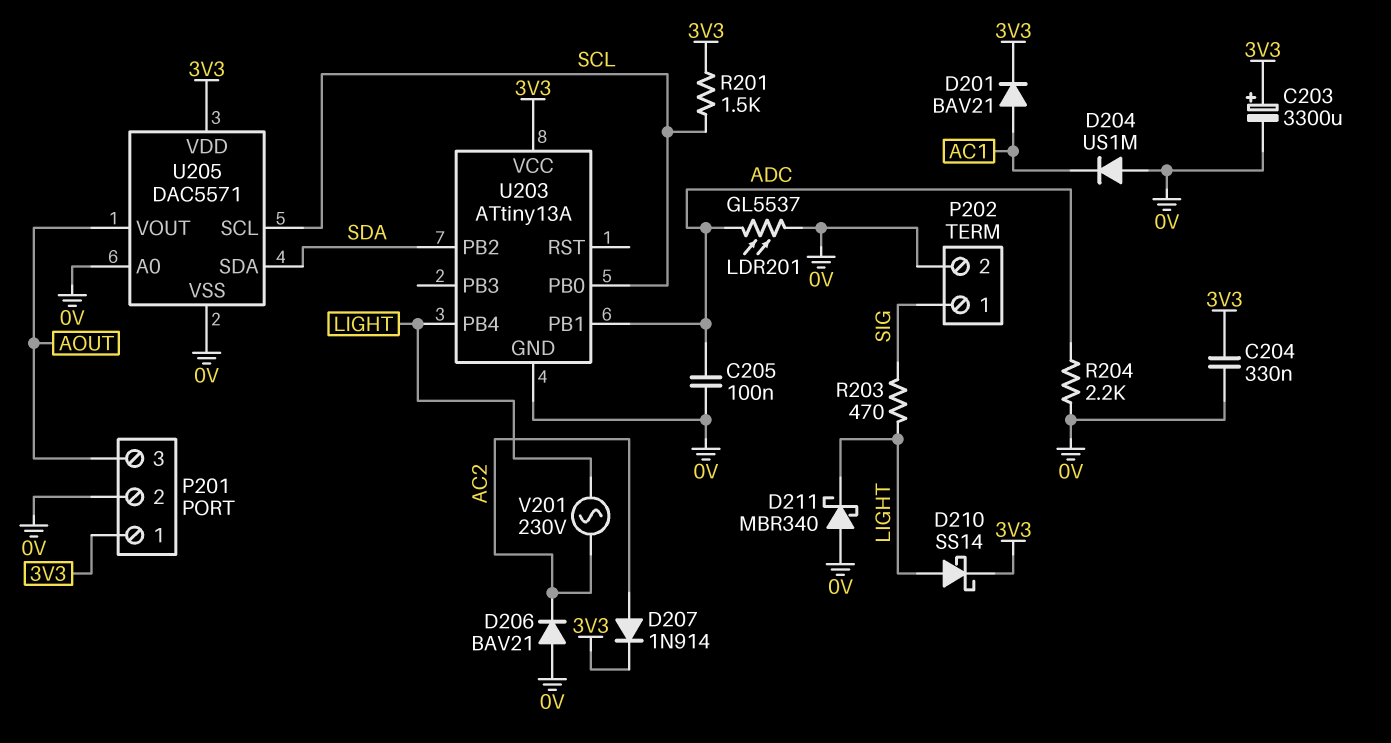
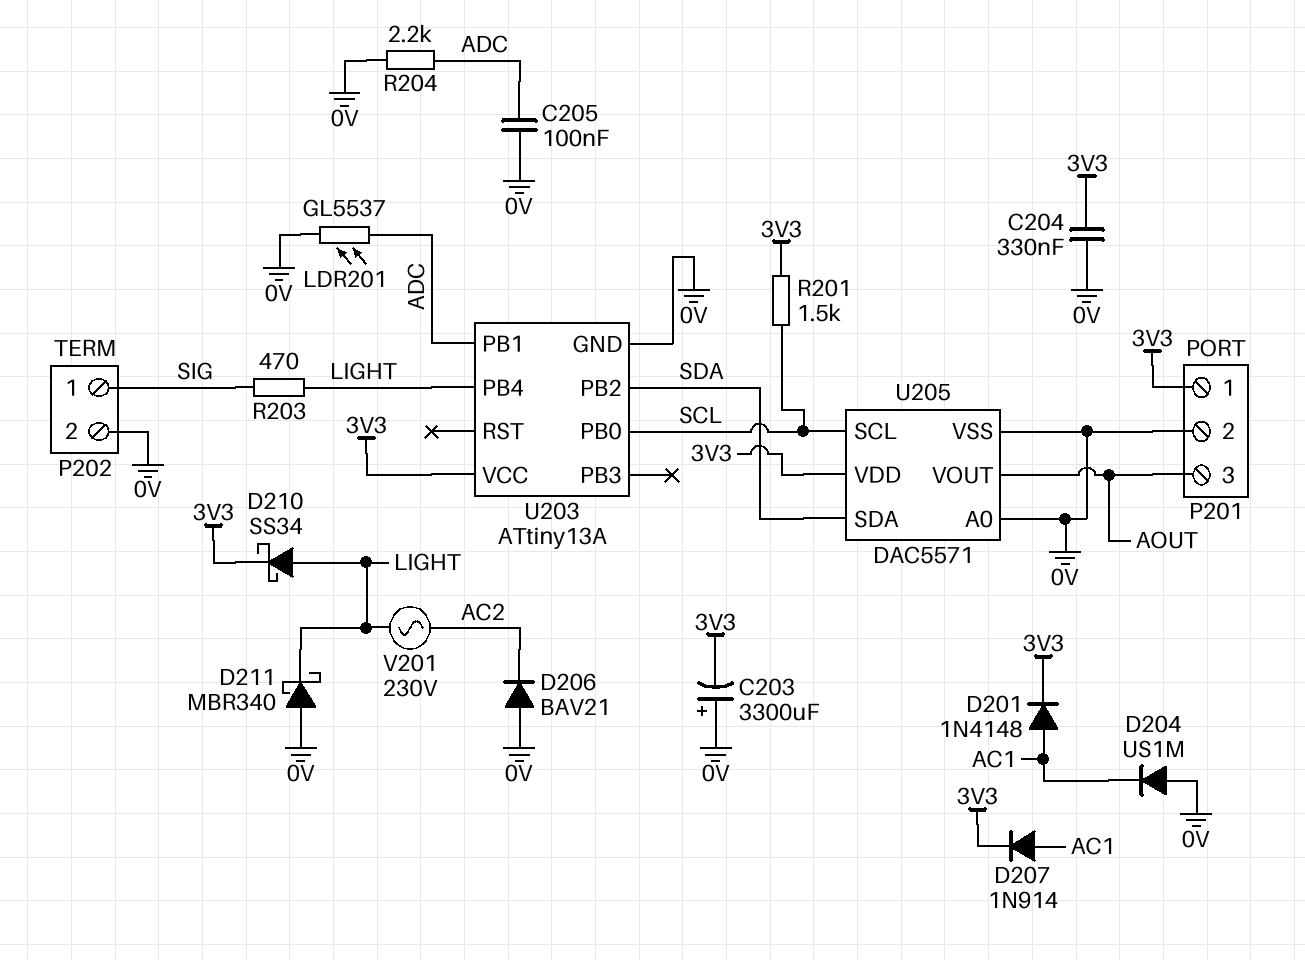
C203: 3300uF (plus 3V3, minus 0V) -> 3300uF (plus 0V, minus 3V3)
D201: diode BAV21 (A AC1, K 3V3) -> diode 1N4148 (A AC1, K 3V3)
D207: diode 1N914 (A AC2, K 3V3) -> diode 1N914 (A AC1, K 3V3)
D210: schottky SS14 (A LIGHT, K 3V3) -> schottky SS34 (A LIGHT, K 3V3)

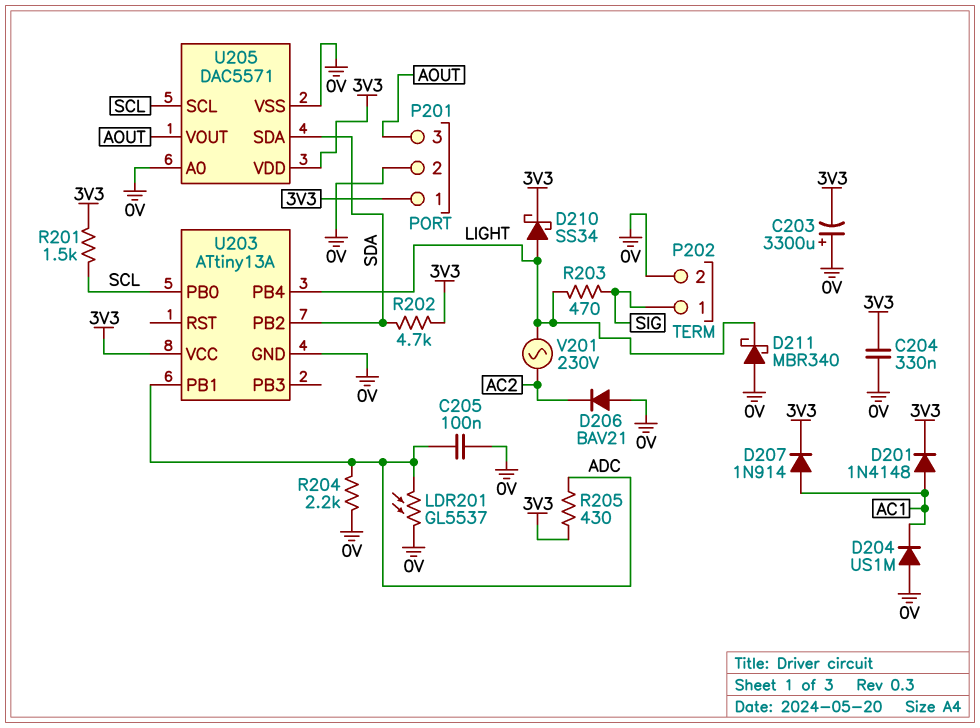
R202: none -> 4.7k (3V3, SDA)
R205: none -> 430 (3V3, ADC)

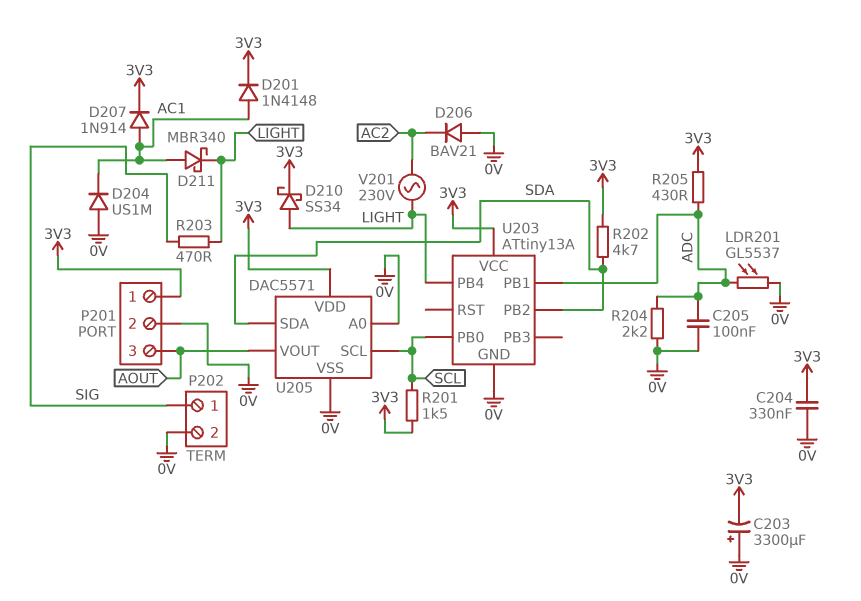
D211: schottky MBR340 (A 0V, K LIGHT) -> schottky MBR340 (A AC1, K LIGHT)

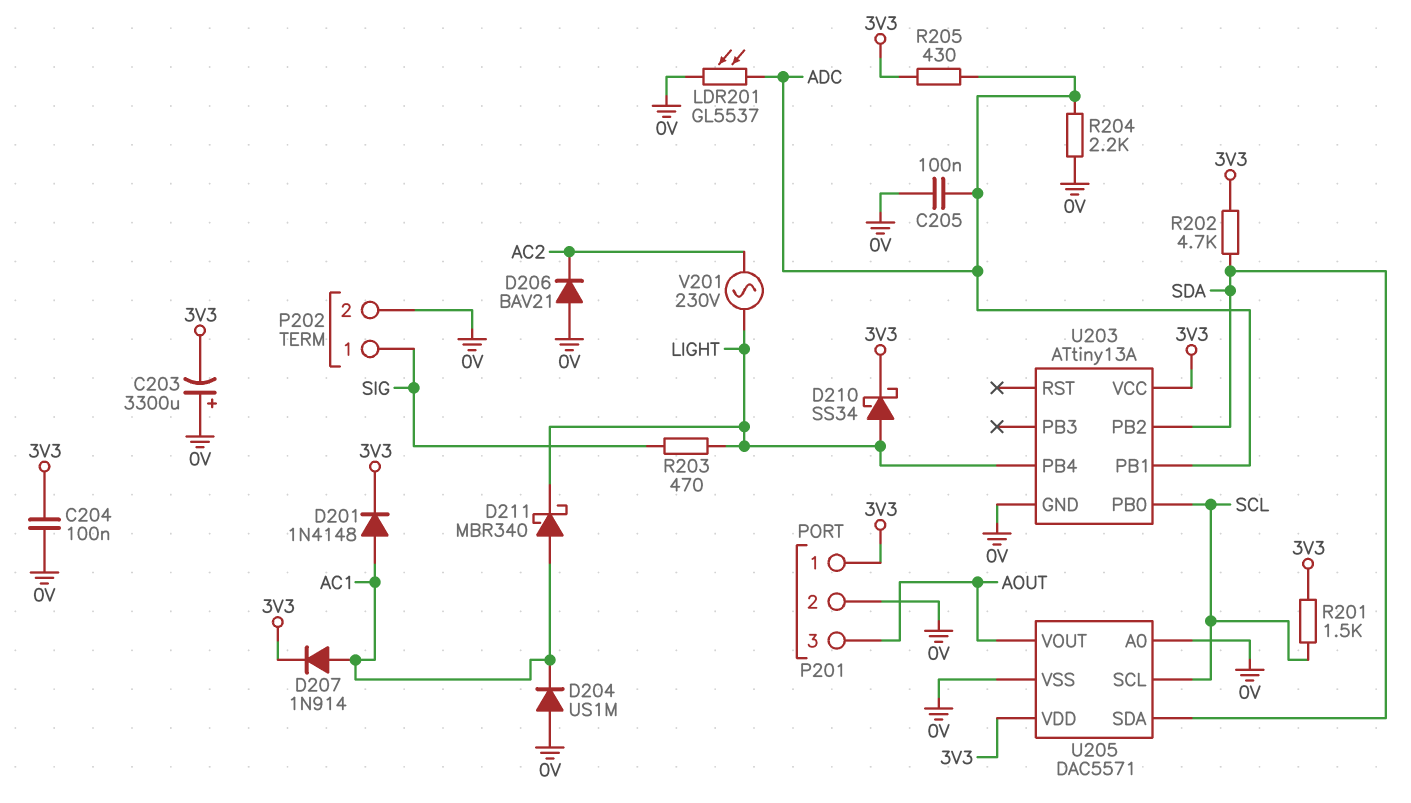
C204: 330nF (0V, 3V3) -> 100nF (0V, 3V3)

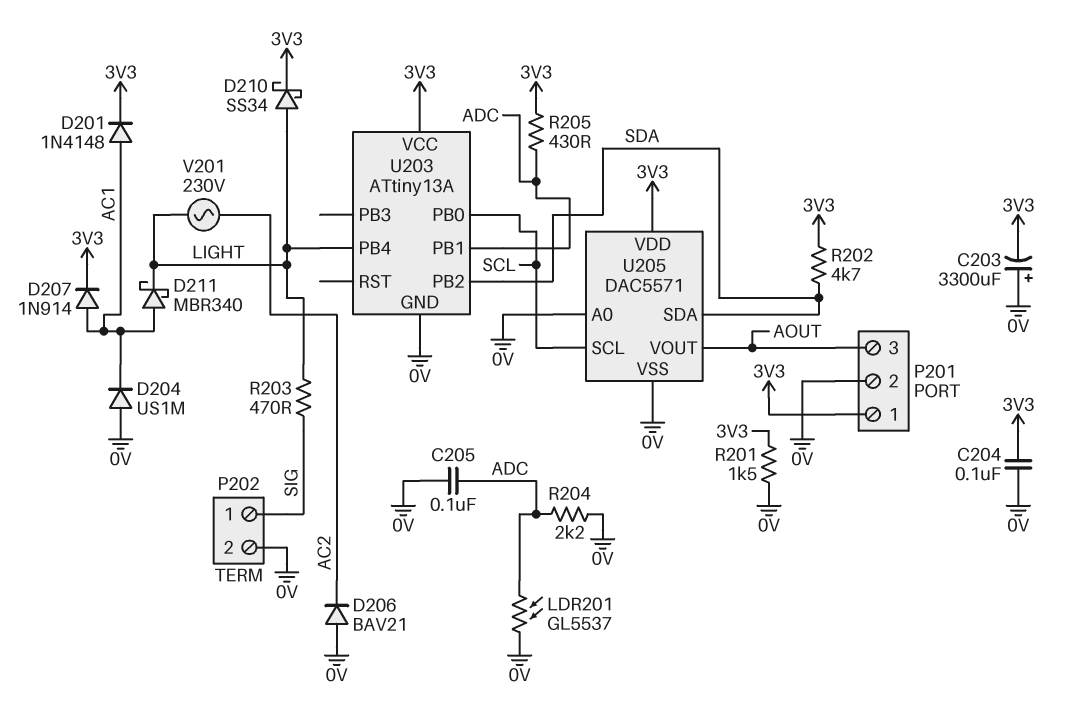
R201: 1.5k (3V3, SCL) -> 1.5k (0V, 3V3)

